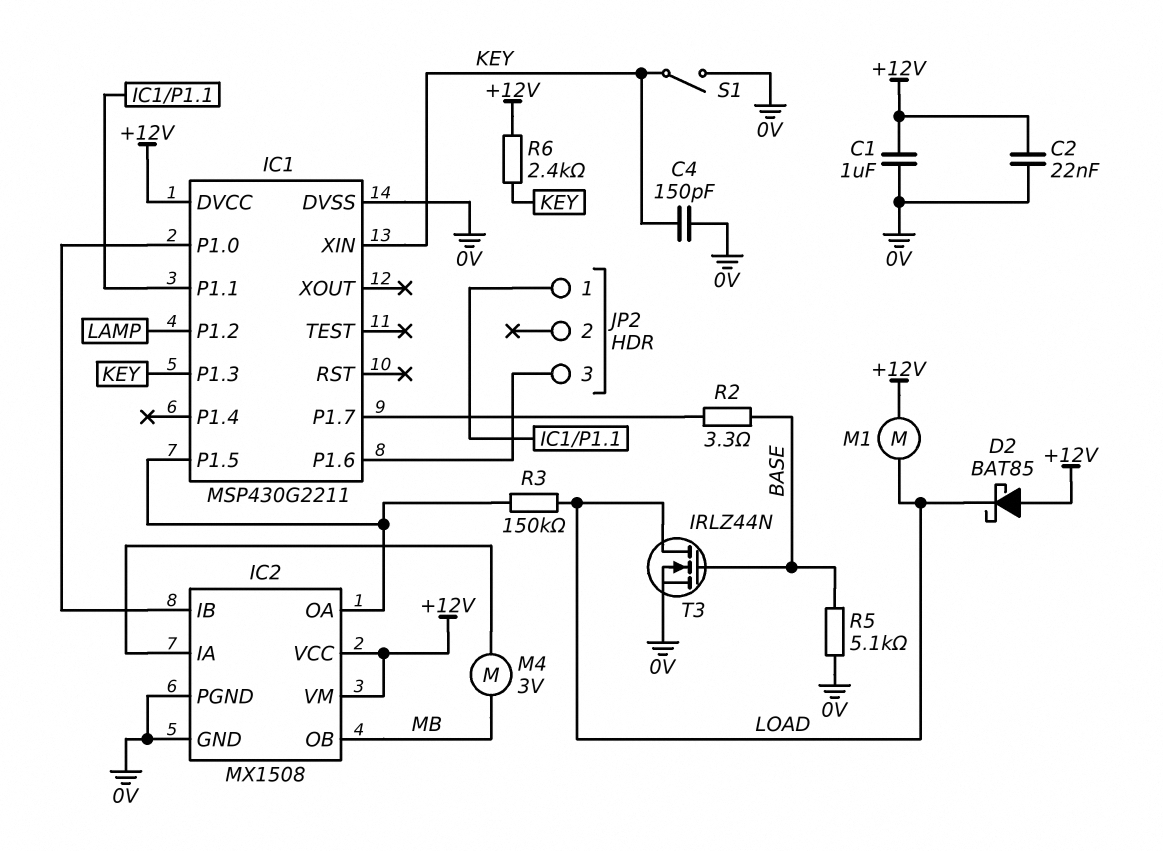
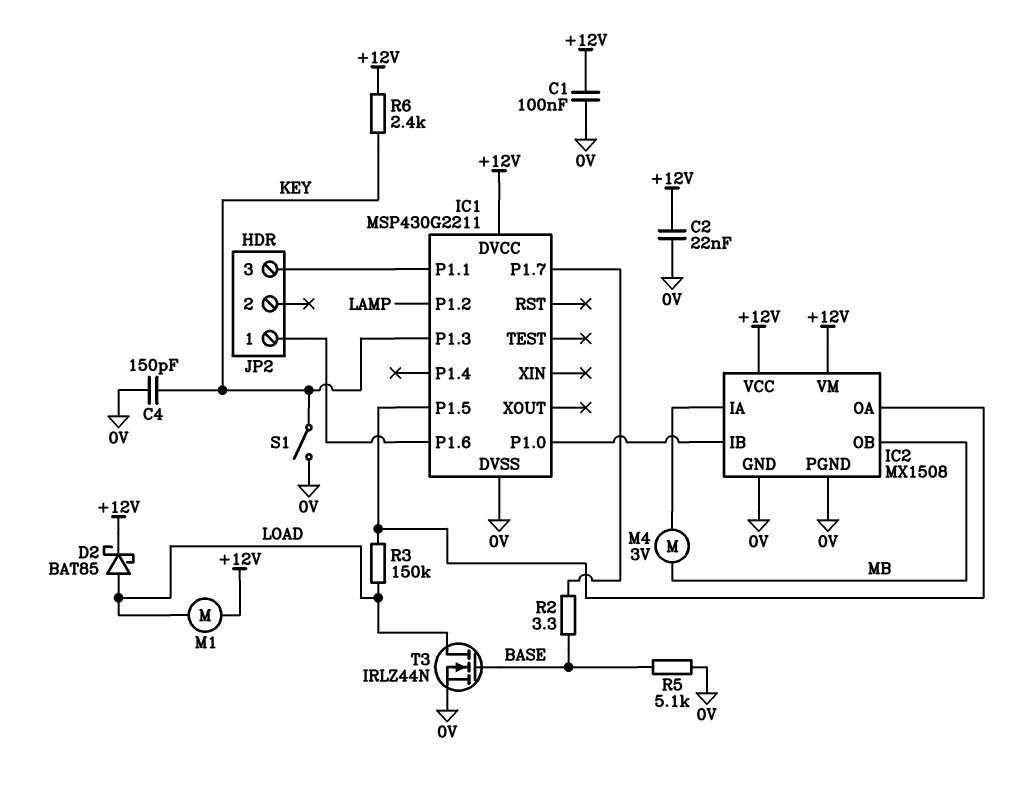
C1: 1uF (+12V, 0V) -> 100nF (+12V, 0V)
D2: schottky BAT85 (A +12V, K LOAD) -> schottky BAT85 (A LOAD, K +12V)
IC1 pin XIN: KEY -> none
JP2 pin 1: IC1/P1.1 -> IC1/P1.6
JP2 pin 3: IC1/P1.6 -> IC1/P1.1

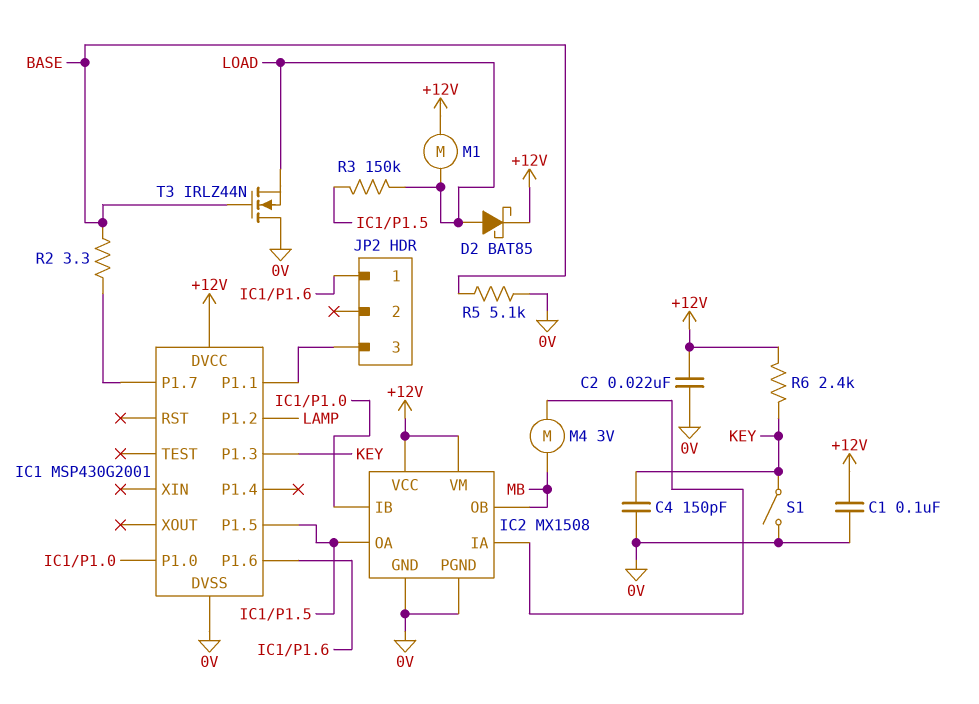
IC1: MSP430G2211 -> MSP430G2001
T3: NMOS IRLZ44N (G BASE, D LOAD, S 0V) -> NMOS IRLZ44N (G BASE, D 0V, S LOAD)

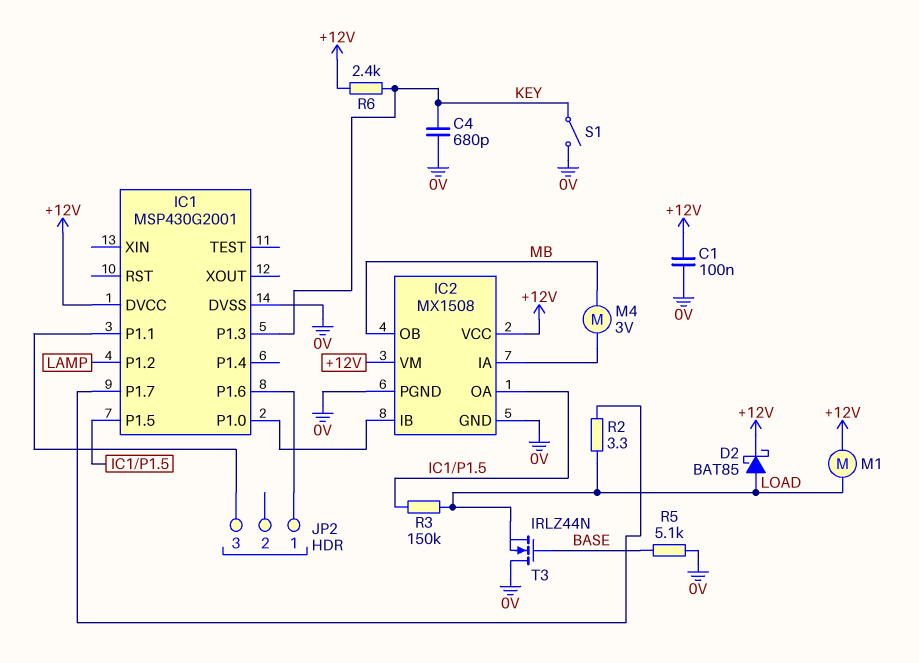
C2: 22nF (+12V, 0V) -> none
C4: 150pF (0V, KEY) -> 680pF (0V, KEY)
R2: 3.3 (BASE, IC1/P1.7) -> 3.3 (IC1/P1.7, LOAD)

